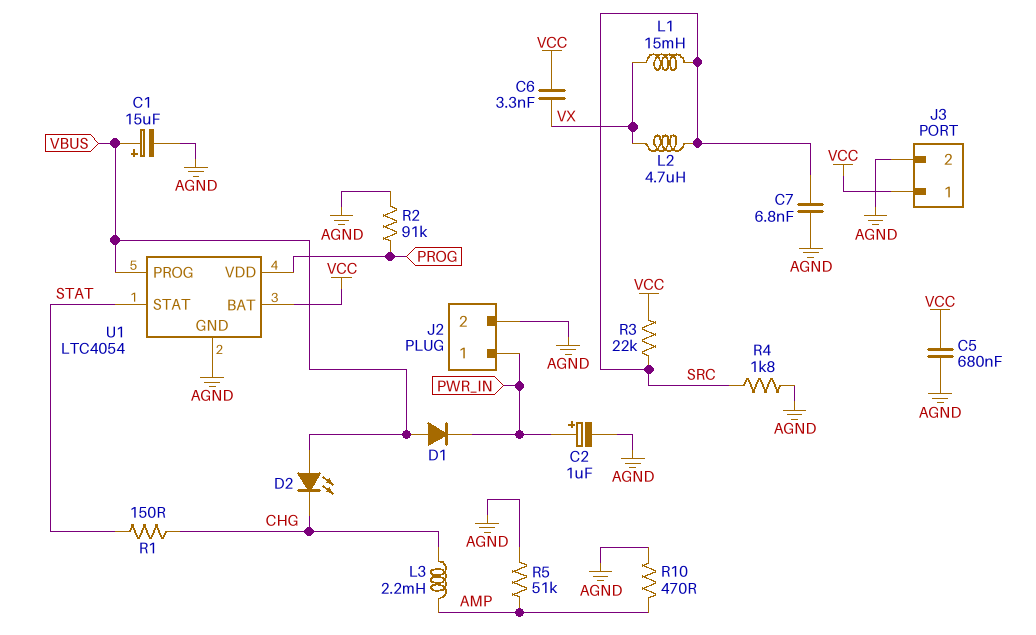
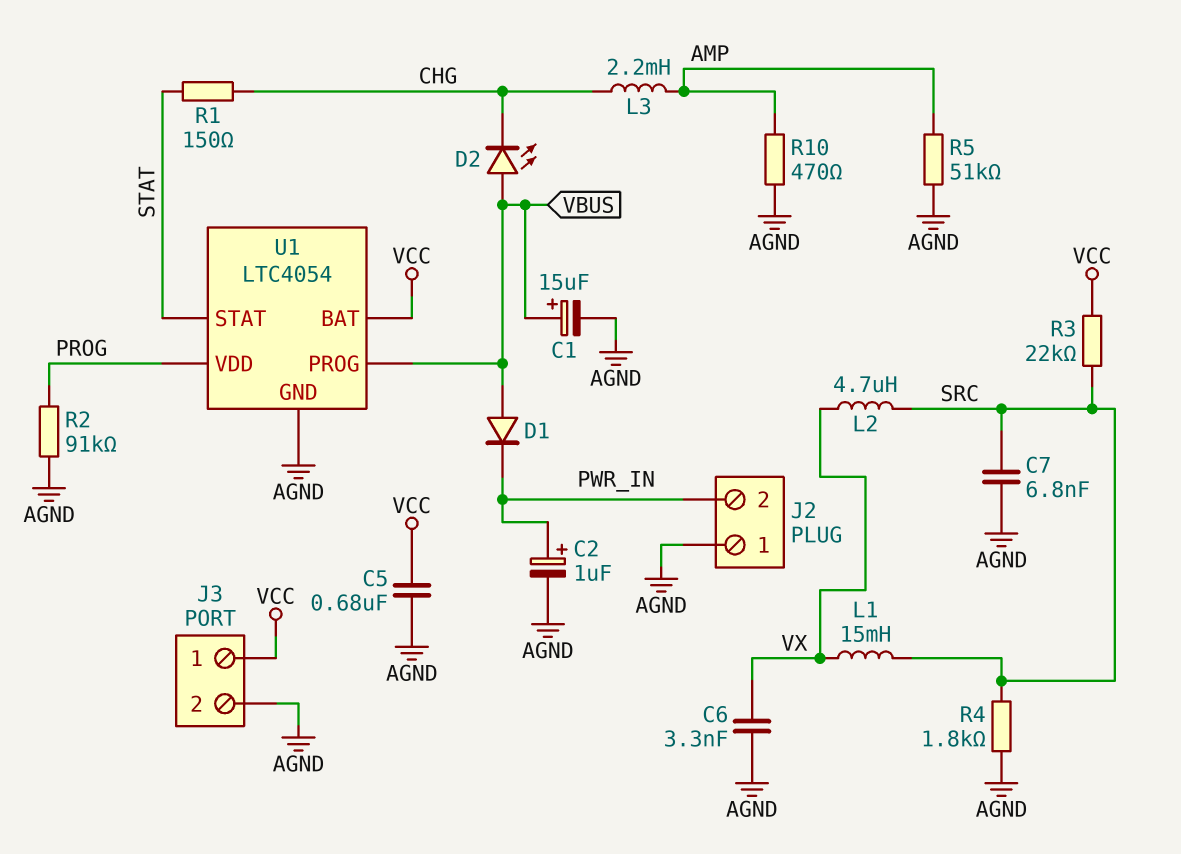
C6: 3.3nF (VCC, VX) -> 3.3nF (AGND, VX)
J2 pin 1: PWR_IN -> AGND
J2 pin 2: AGND -> PWR_IN

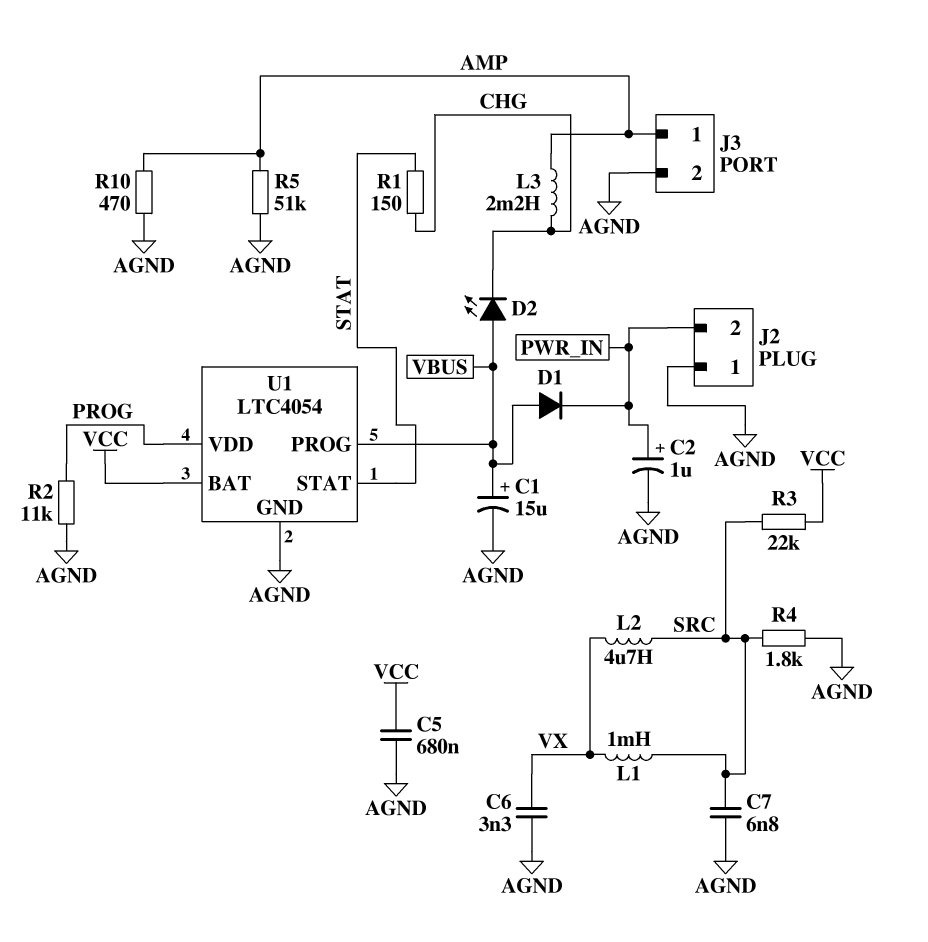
J3 pin 1: VCC -> AMP
L1: 15mH (SRC, VX) -> 1mH (SRC, VX)
R2: 91k (AGND, PROG) -> 11k (AGND, PROG)

